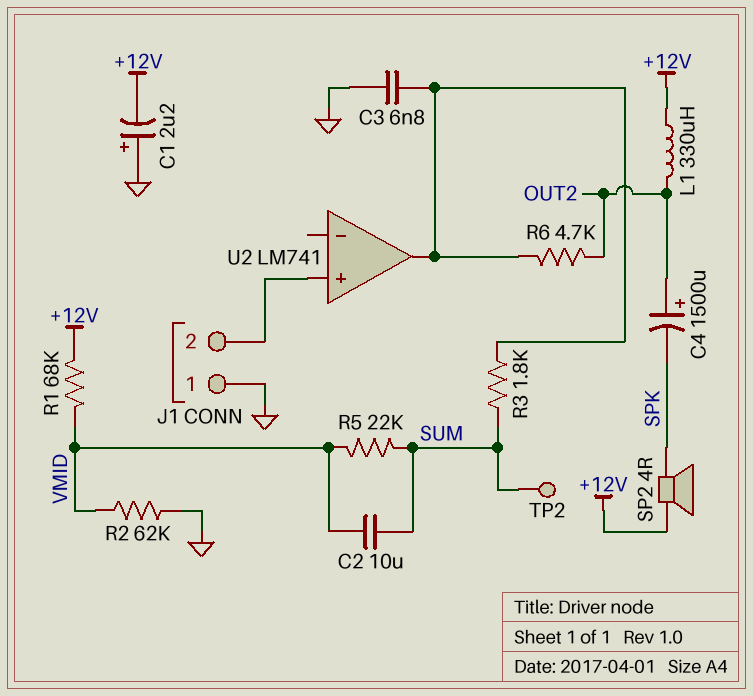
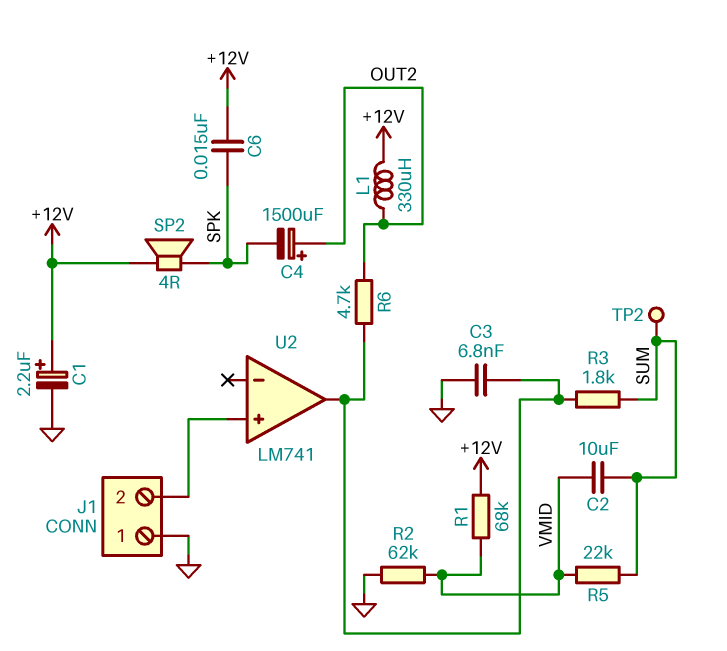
C1: 2.2uF (plus GND, minus +12V) -> 2.2uF (plus +12V, minus GND)
C6: none -> 15nF (+12V, SPK)

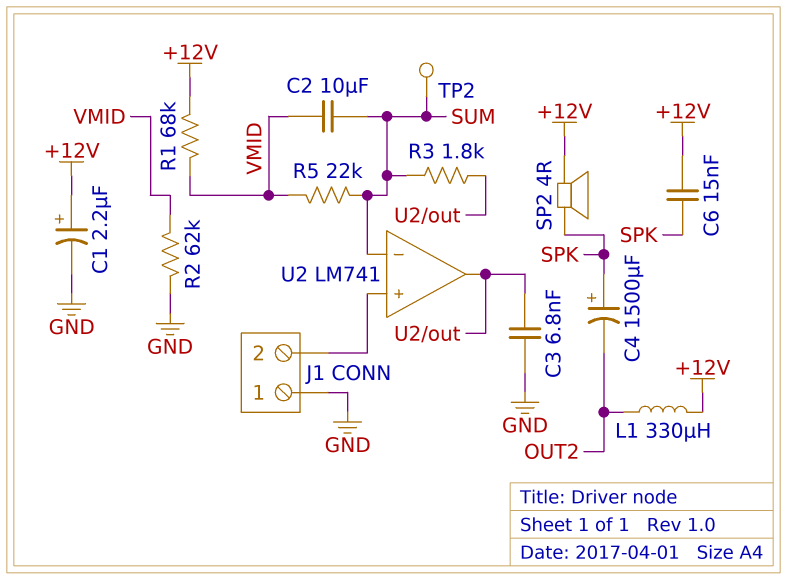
C4: 1500uF (plus OUT2, minus SPK) -> 1500uF (plus SPK, minus OUT2)
R6: 4.7k (OUT2, U2/out) -> none
U2 pin in-: none -> SUM

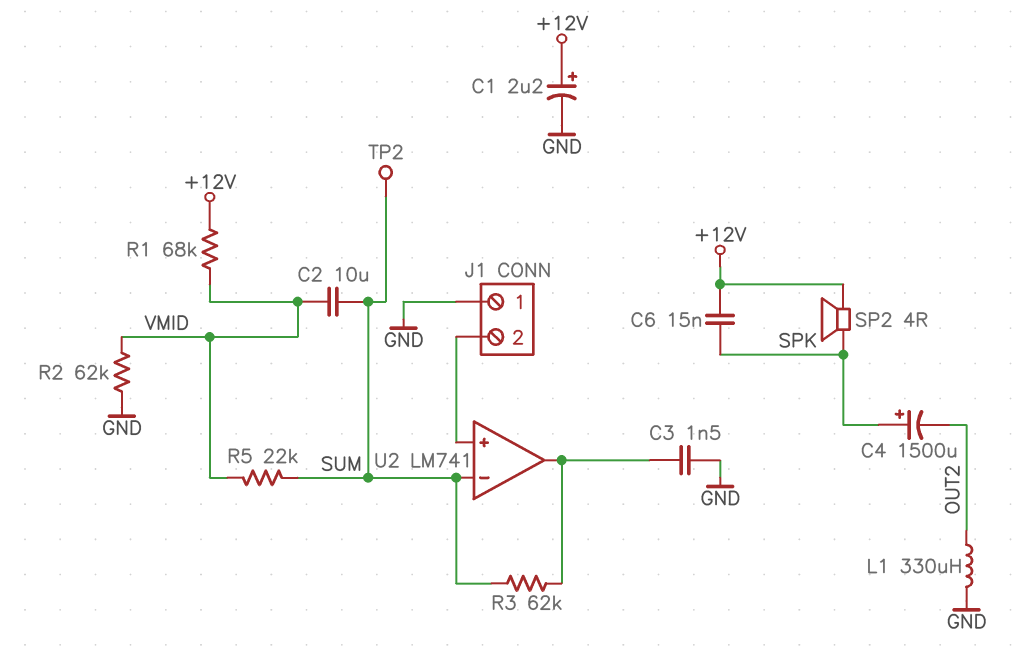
C3: 6.8nF (GND, U2/out) -> 1.5nF (GND, U2/out)
L1: 330uH (+12V, OUT2) -> 330uH (GND, OUT2)
R3: 1.8k (SUM, U2/out) -> 62k (SUM, U2/out)

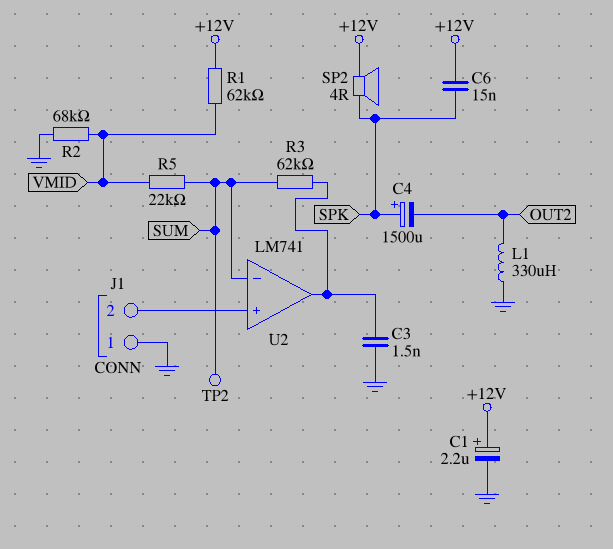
C2: 10uF (SUM, VMID) -> none
R1: 68k (+12V, VMID) -> 62k (+12V, VMID)
R2: 62k (GND, VMID) -> 68k (GND, VMID)

